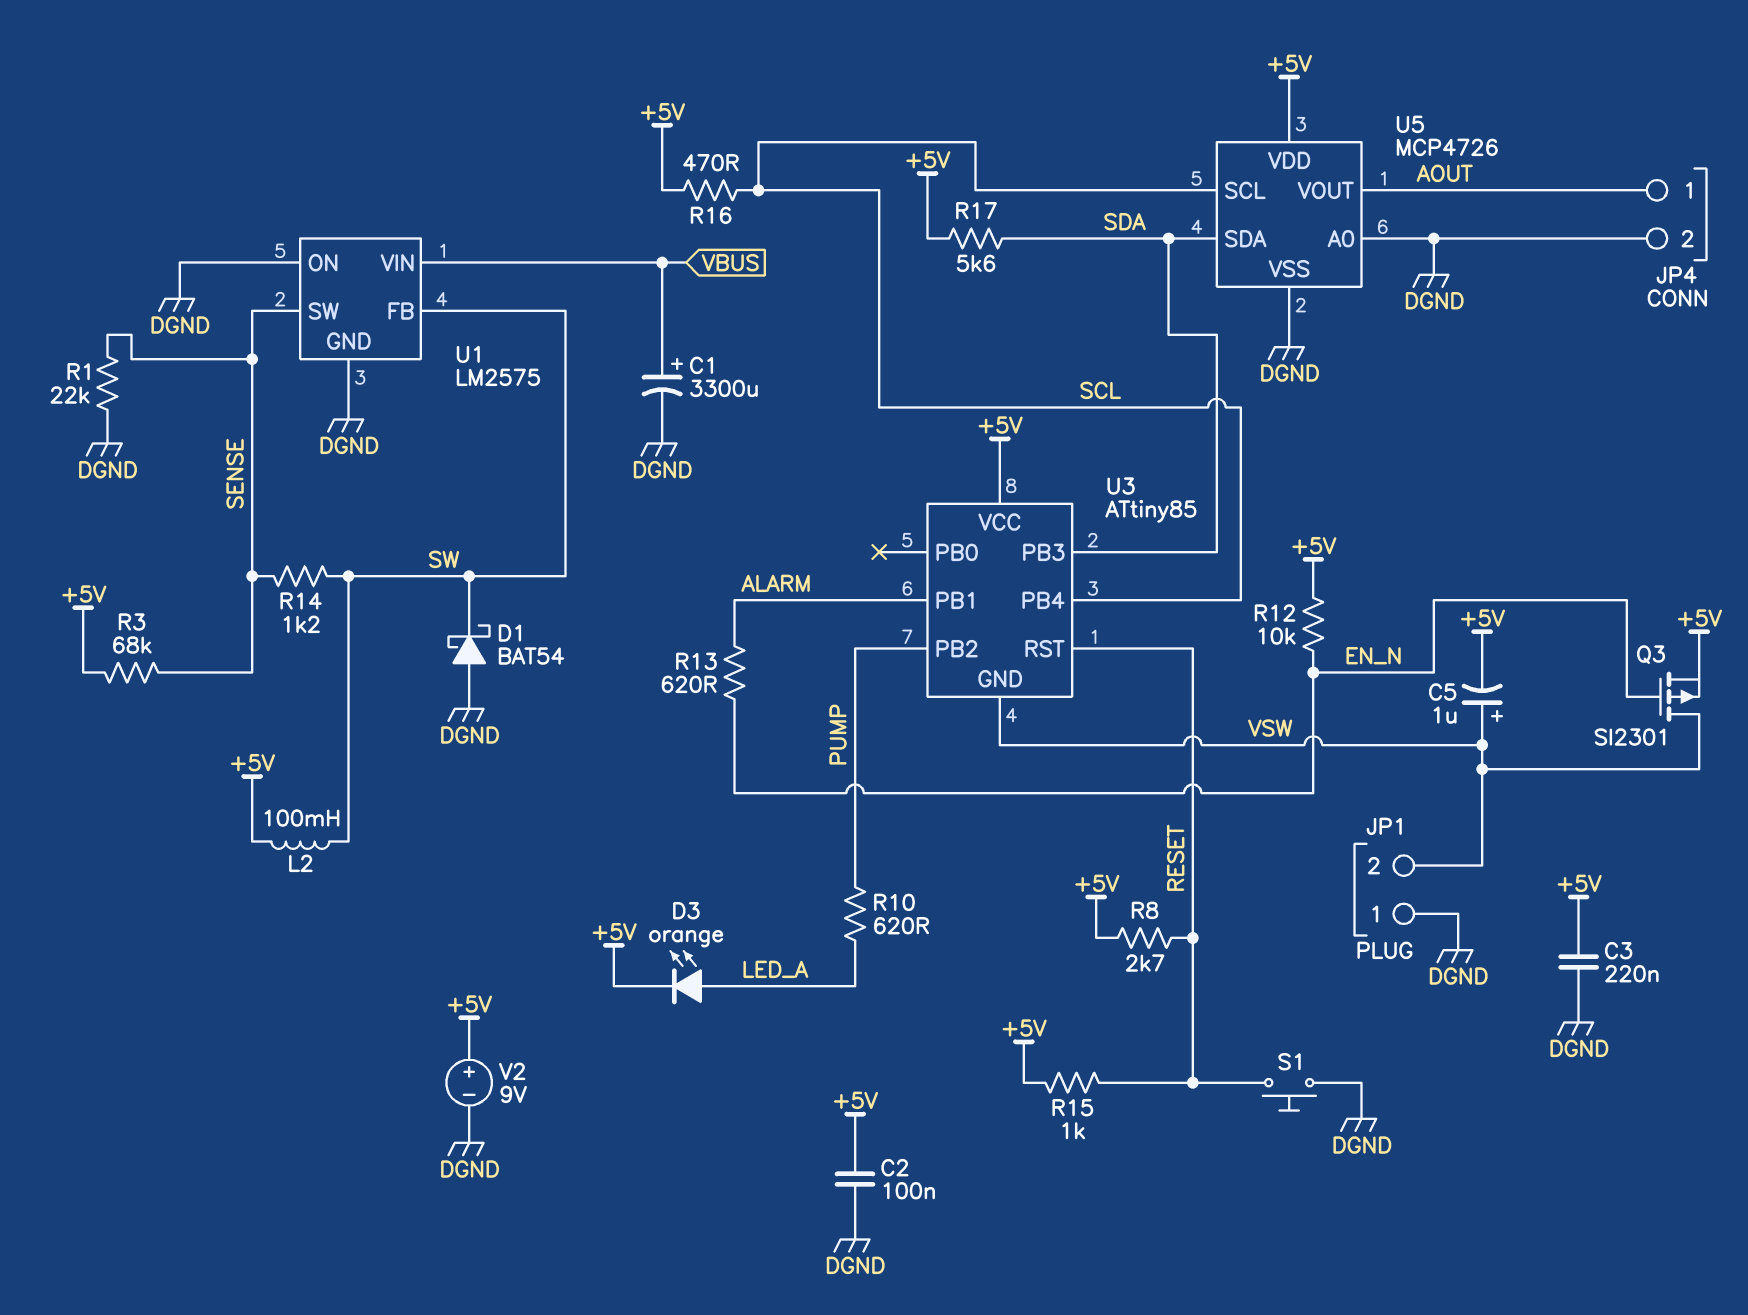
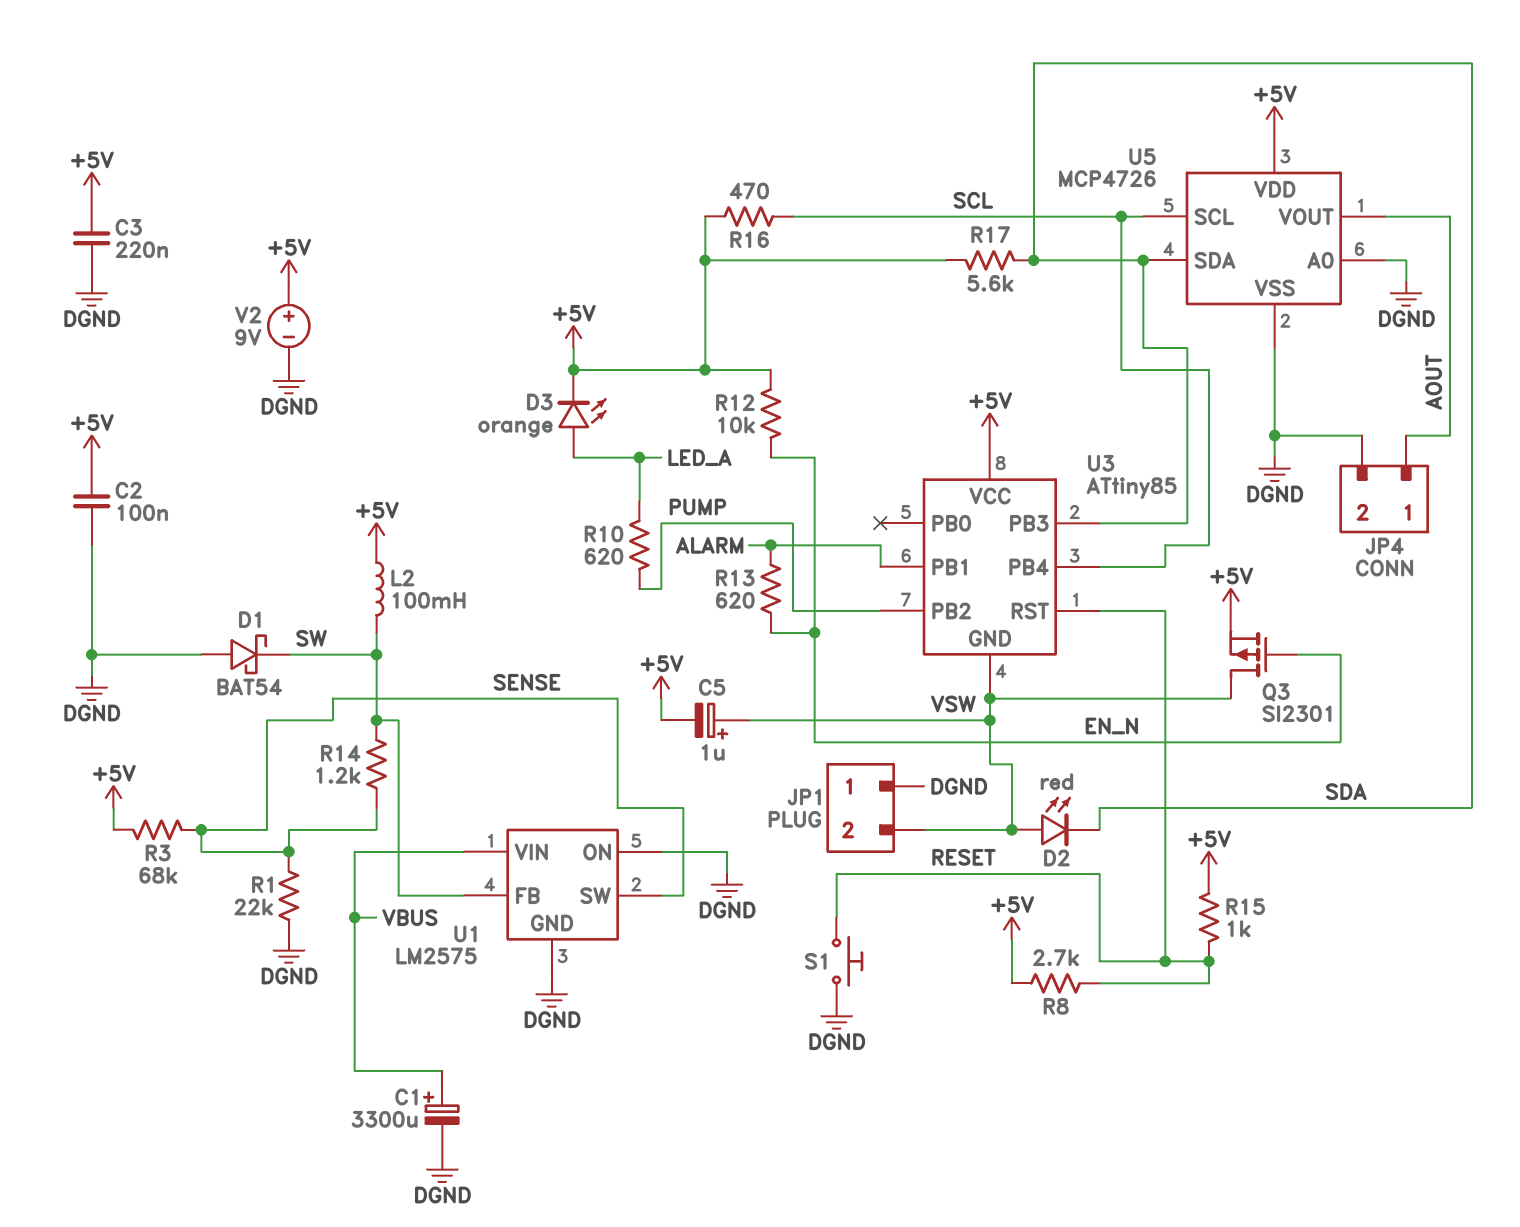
D2: none -> LED red (A VSW, K SDA)

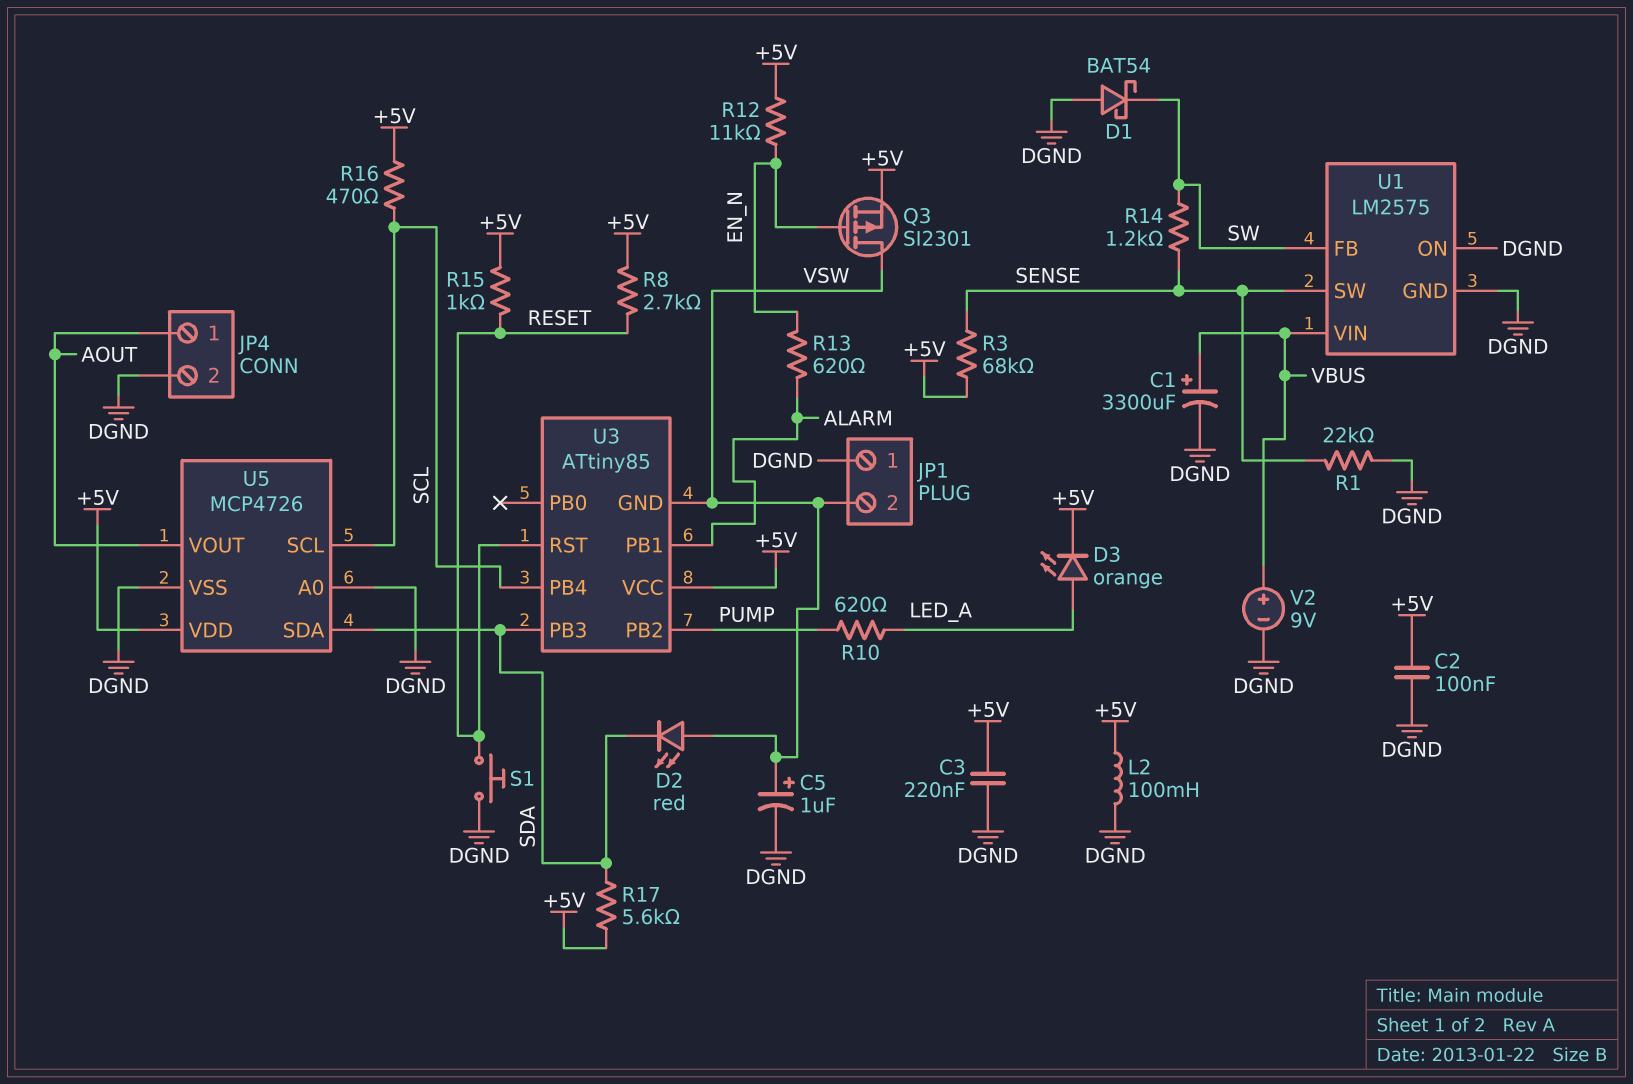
C5: 1uF (plus VSW, minus +5V) -> 1uF (plus VSW, minus DGND)
L2: 100mH (+5V, SW) -> 100mH (+5V, DGND)
R12: 10k (+5V, EN_N) -> 11k (+5V, EN_N)
V2: 9V (plus +5V, minus DGND) -> 9V (plus VBUS, minus DGND)

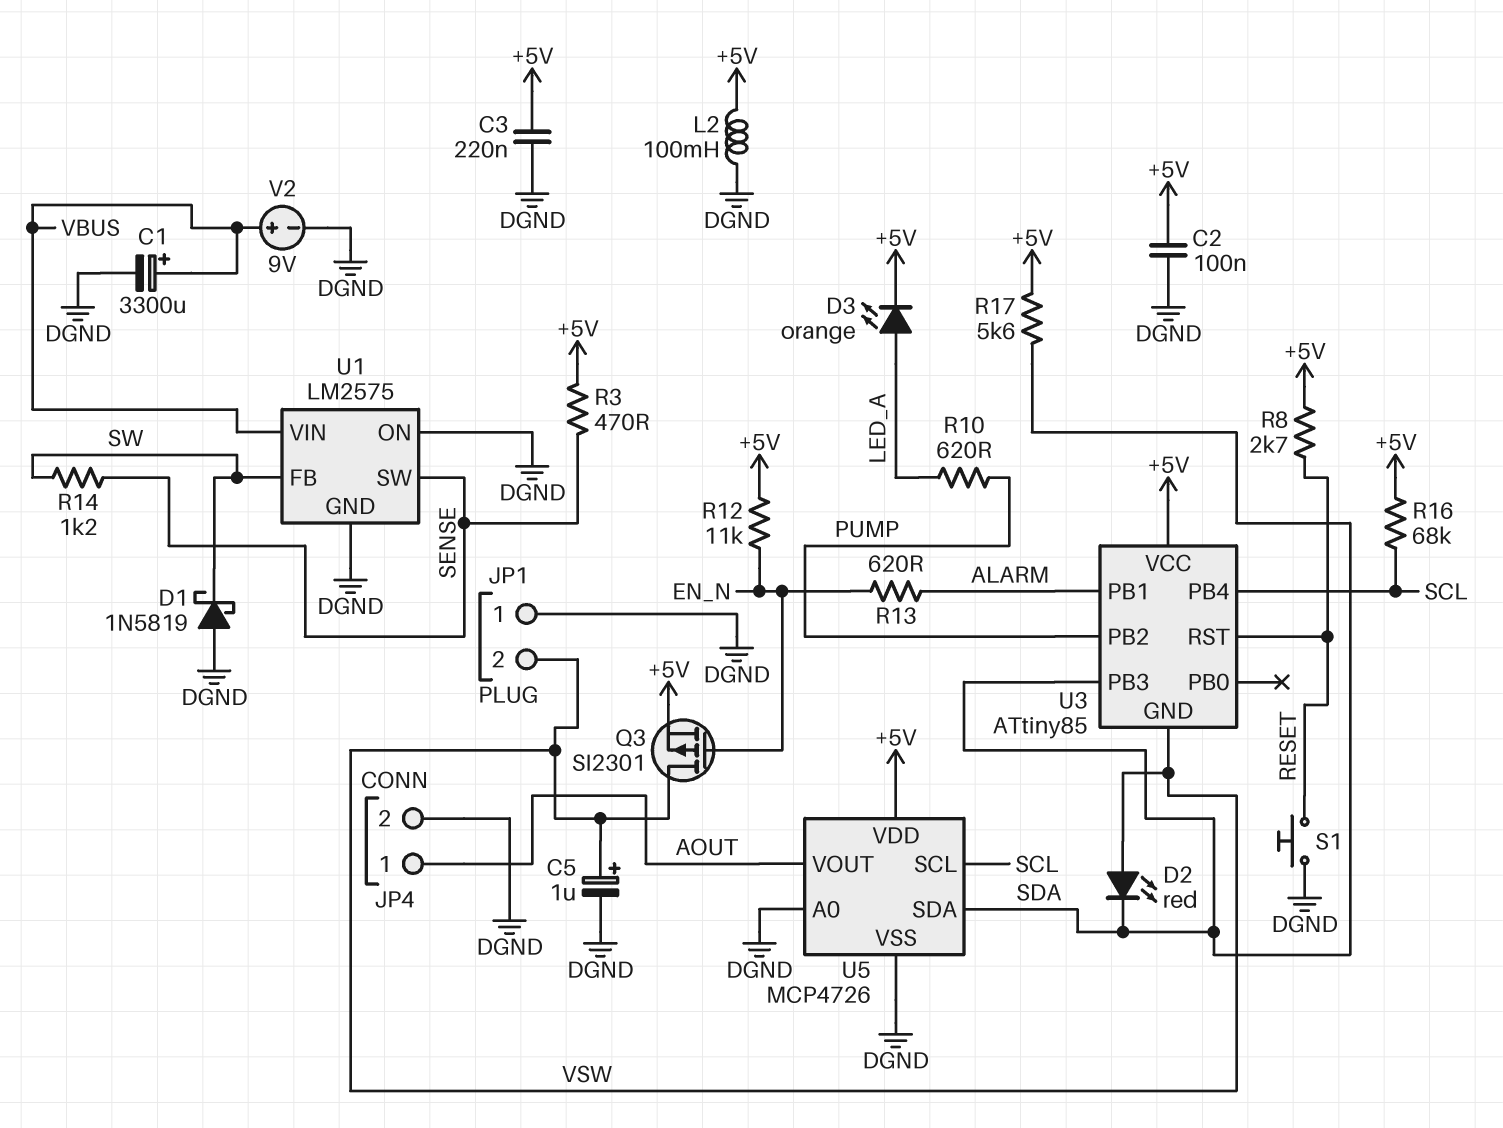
D1: schottky BAT54 (A DGND, K SW) -> schottky 1N5819 (A DGND, K SW)
R1: 22k (DGND, SENSE) -> none
R3: 68k (+5V, SENSE) -> 470 (+5V, SENSE)
R15: 1k (+5V, RESET) -> none
R16: 470 (+5V, SCL) -> 68k (+5V, SCL)

